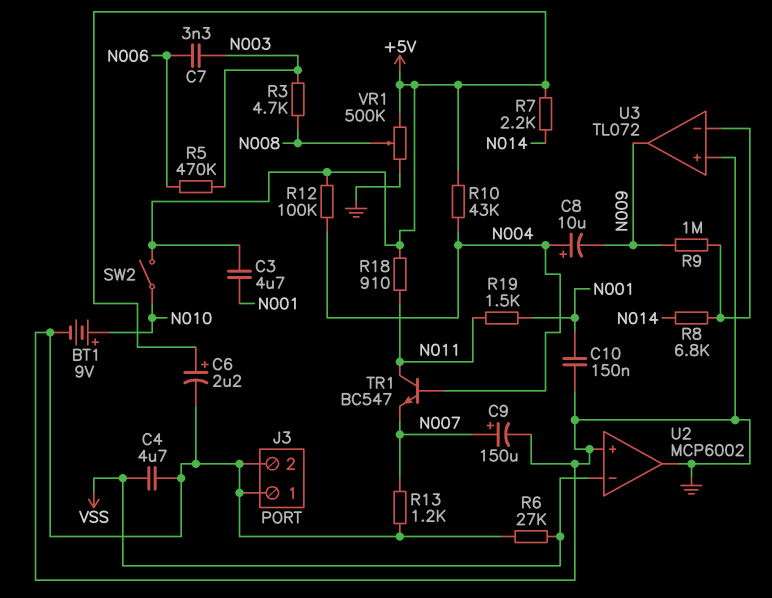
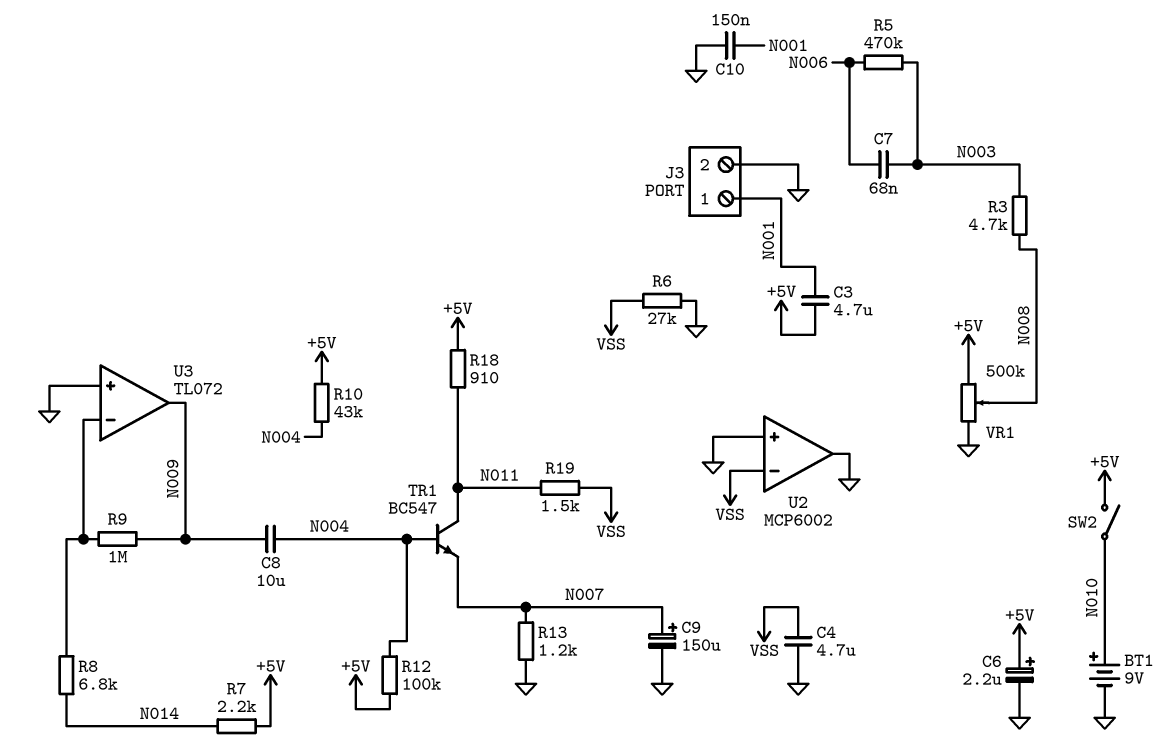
C7: 3.3nF (N003, N006) -> 68nF (N003, N006)
C8: 10uF (plus N004, minus N009) -> 10uF (N004, N009)
J3 pin 1: GND -> N001
R19: 1.5k (N001, N011) -> 1.5k (N011, VSS)

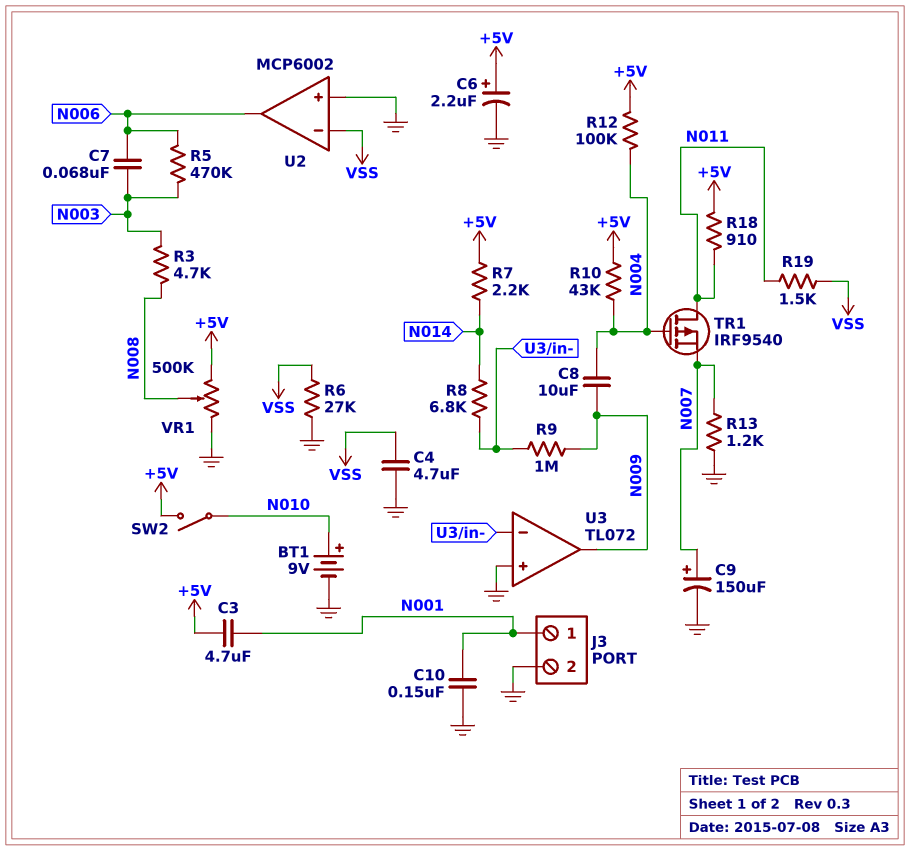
TR1: NPN BC547 (B N004, C N011, E N007) -> PMOS IRF9540 (G N004, D N011, S N007)
U2 pin out: GND -> N006

